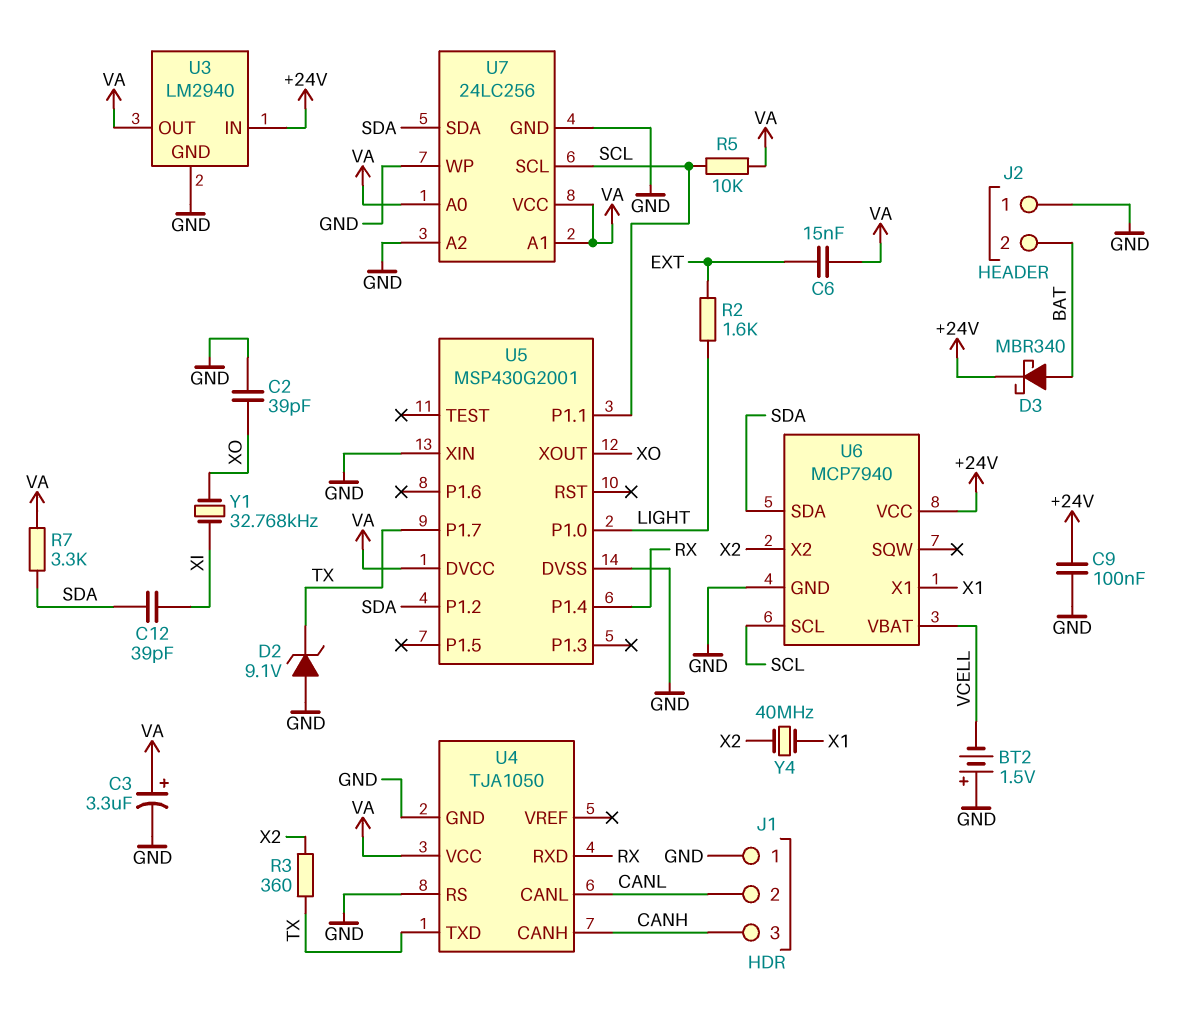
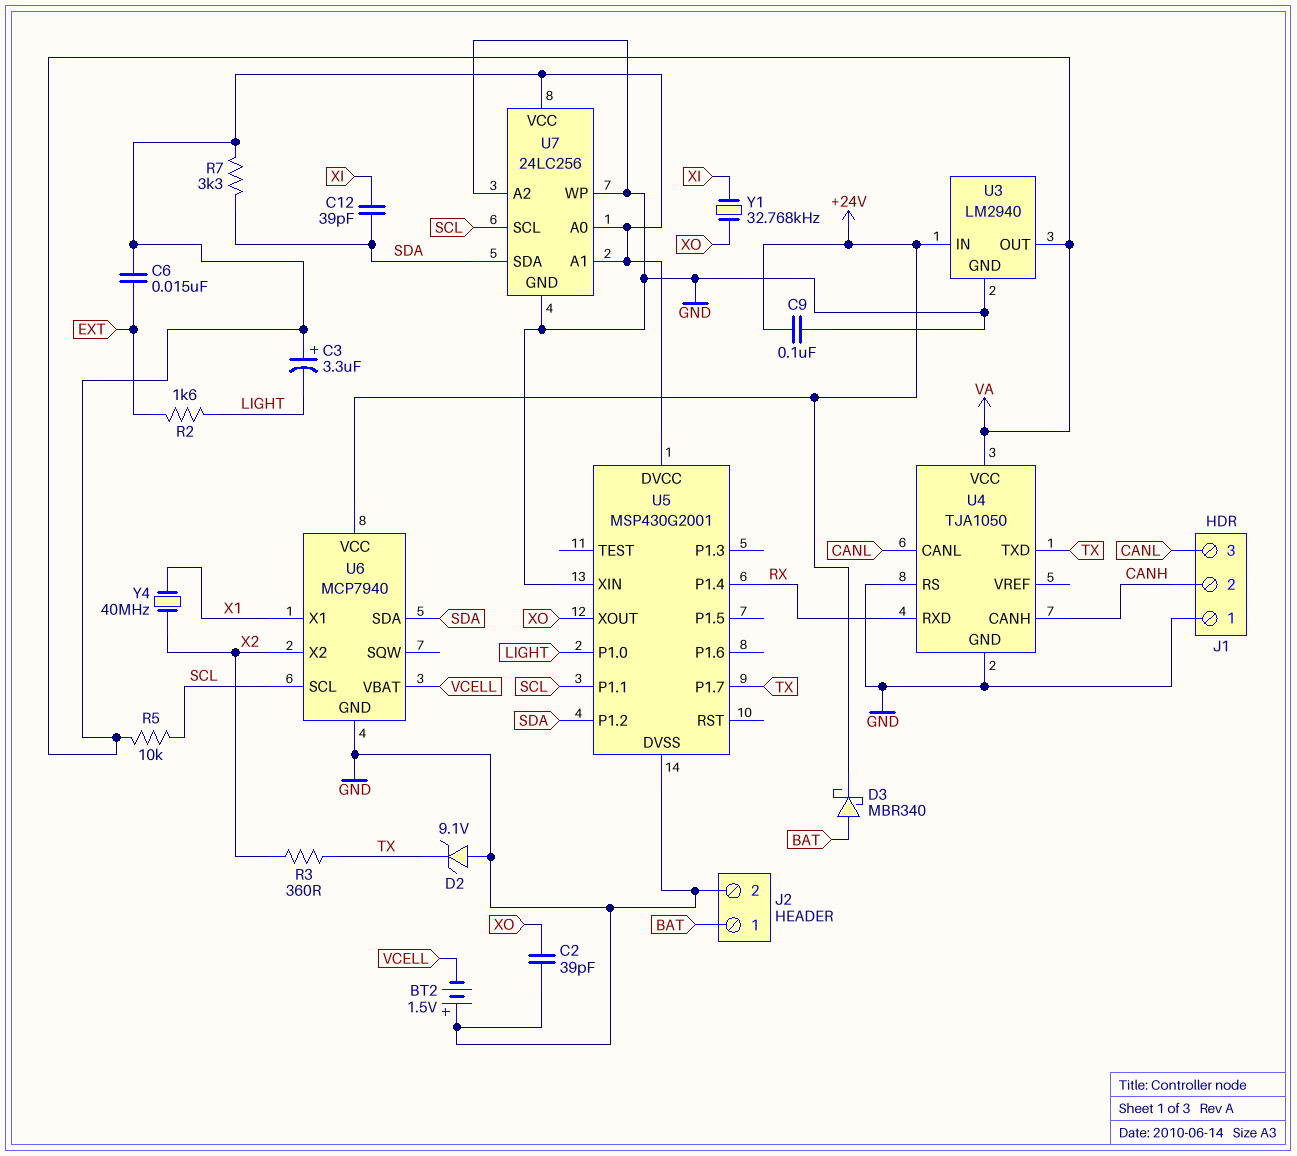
C3: 3.3uF (plus VA, minus GND) -> 3.3uF (plus VA, minus LIGHT)
J1 pin 2: CANL -> CANH
J1 pin 3: CANH -> CANL
J2 pin 1: GND -> BAT
J2 pin 2: BAT -> GND

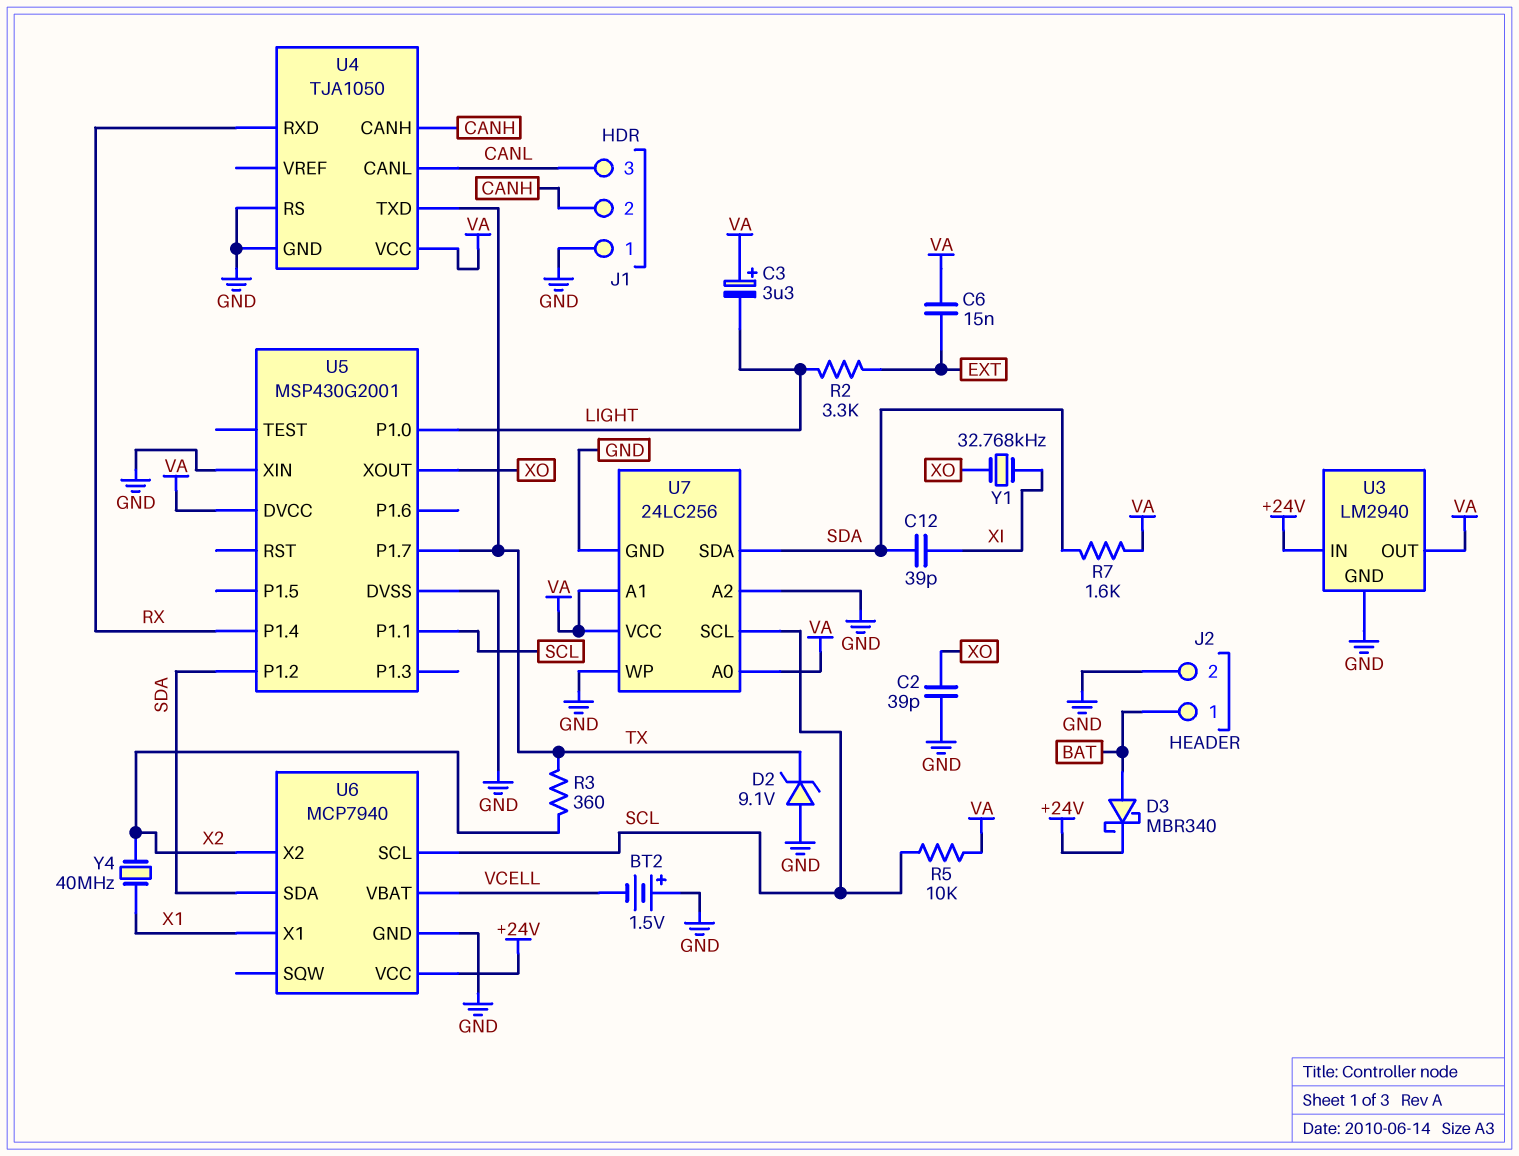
C9: 100nF (+24V, GND) -> none
R2: 1.6k (EXT, LIGHT) -> 3.3k (EXT, LIGHT)
R7: 3.3k (SDA, VA) -> 1.6k (SDA, VA)

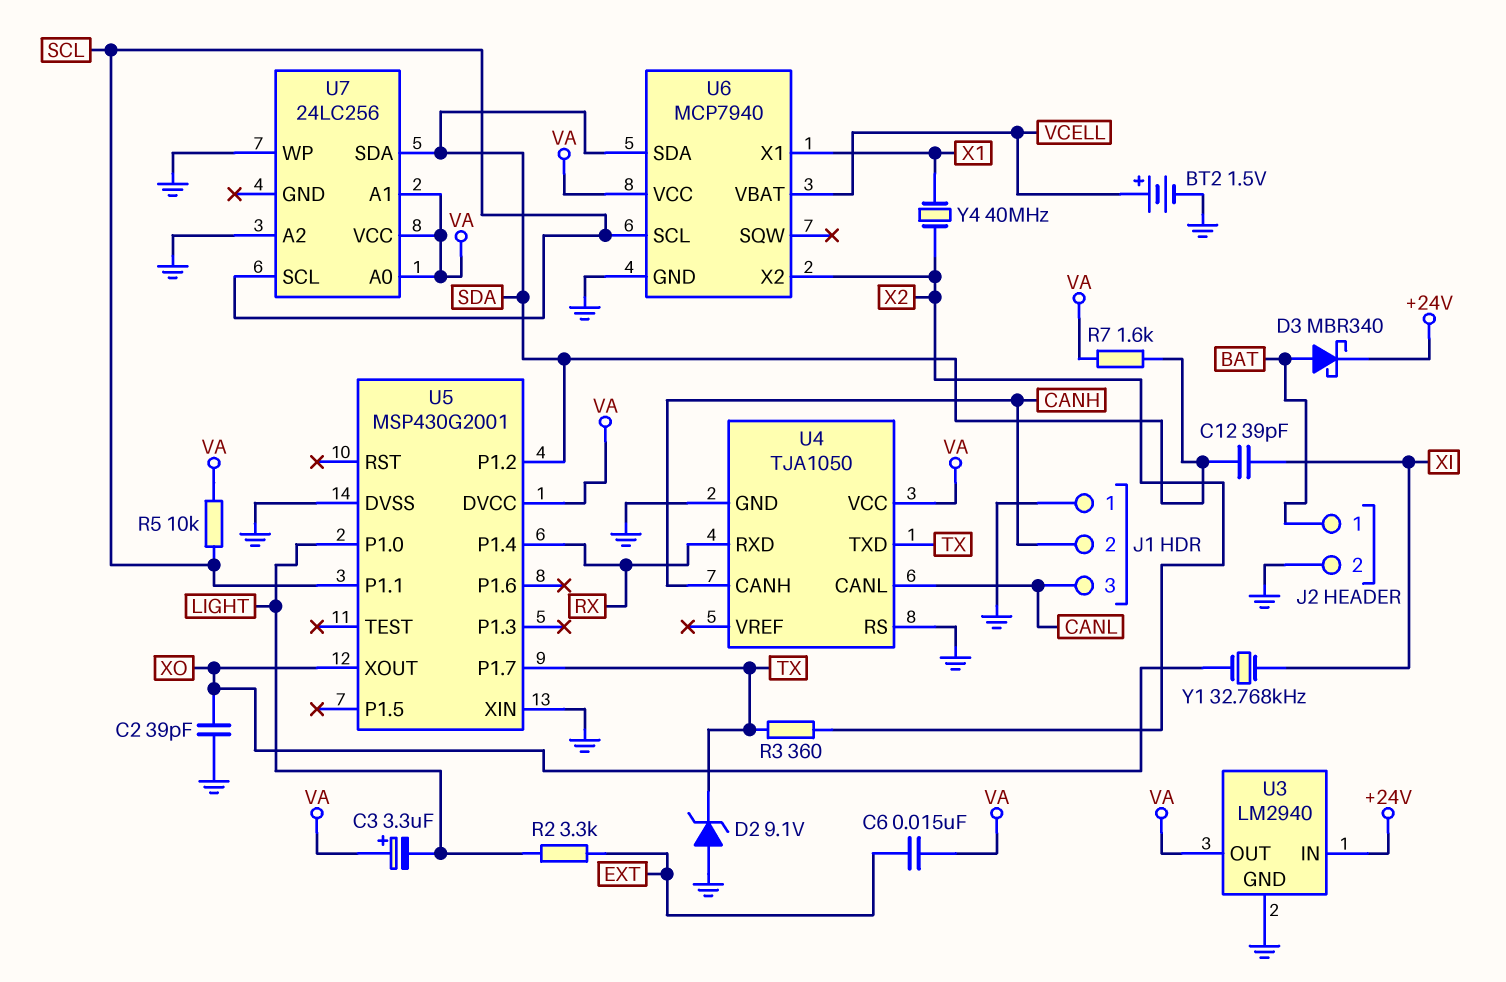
BT2: 1.5V (plus GND, minus VCELL) -> 1.5V (plus VCELL, minus GND)
U6 pin VCC: +24V -> VA
U7 pin GND: GND -> none

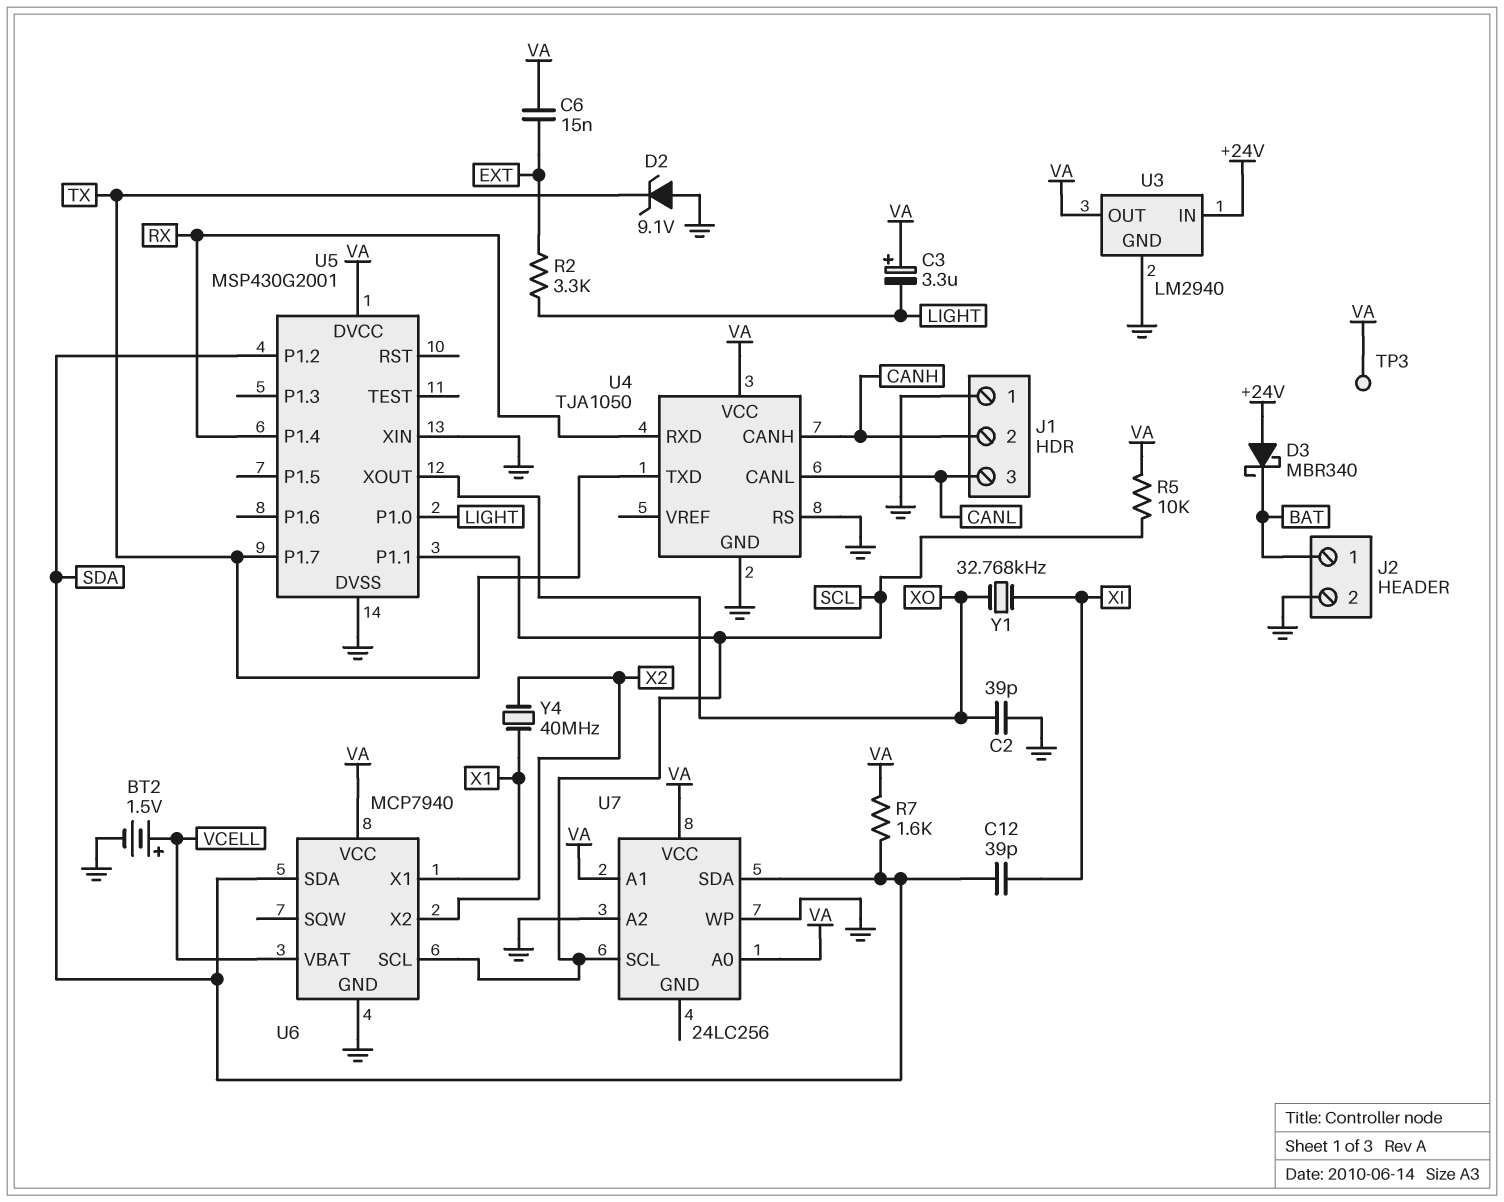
D3: schottky MBR340 (A BAT, K +24V) -> schottky MBR340 (A +24V, K BAT)
R3: 360 (TX, X2) -> none
TP3: none -> test point (VA)

